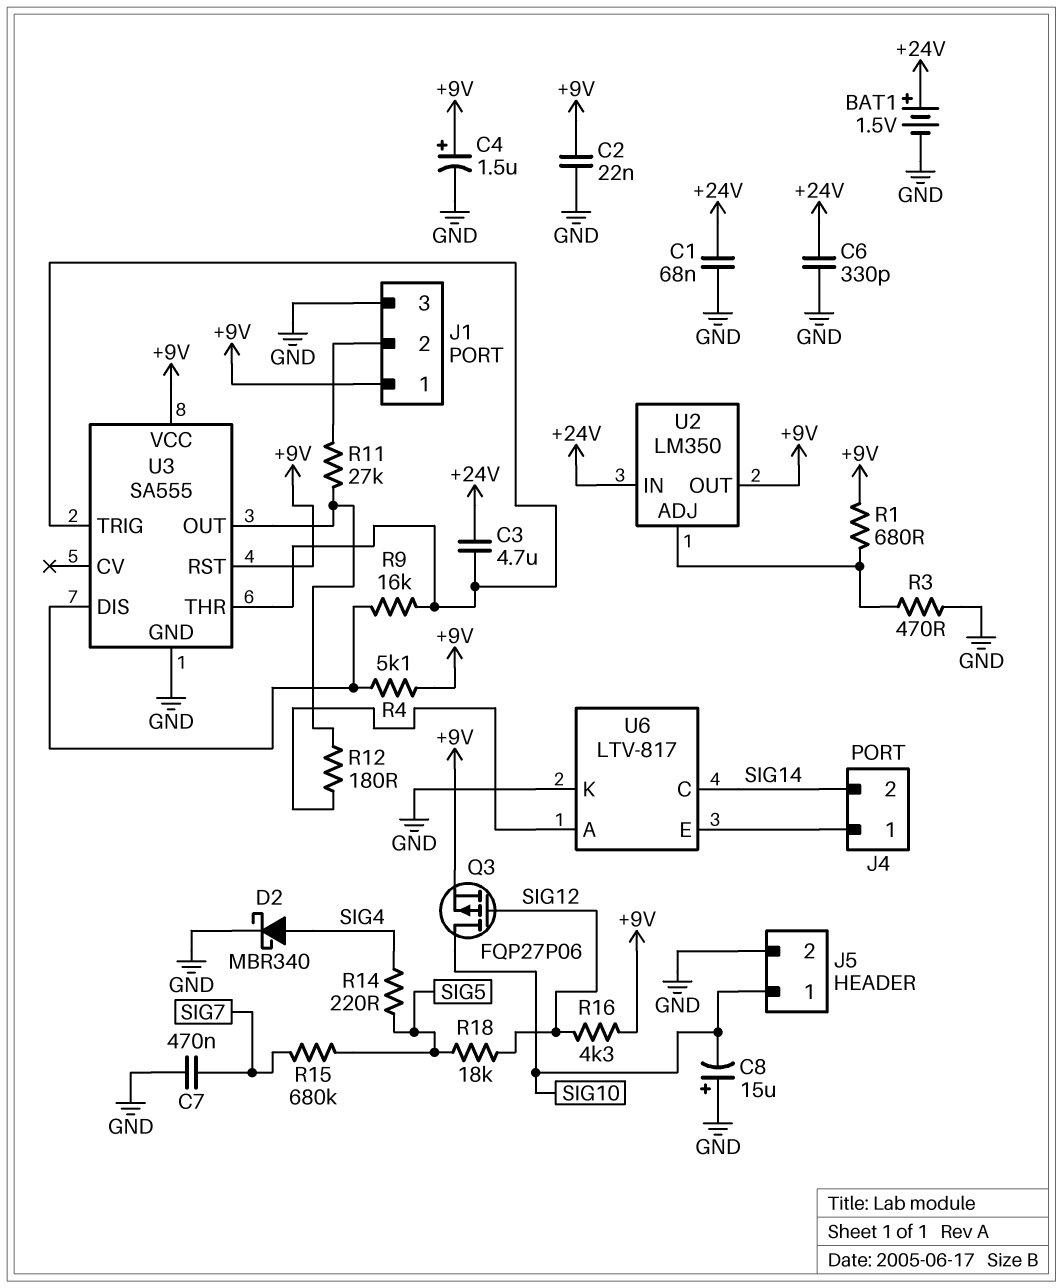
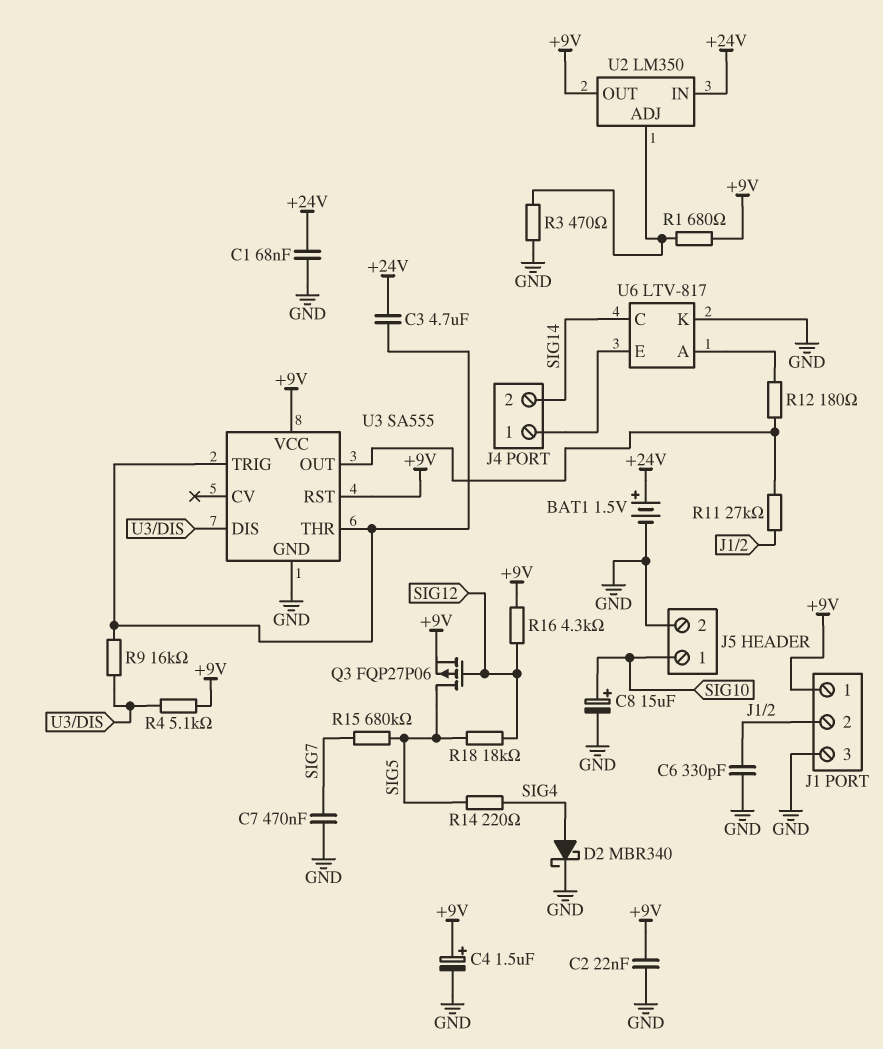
C6: 330pF (+24V, GND) -> 330pF (GND, J1/2)
C8: 15uF (plus GND, minus SIG10) -> 15uF (plus SIG10, minus GND)
Q3: PMOS FQP27P06 (G SIG12, D SIG10, S +9V) -> PMOS FQP27P06 (G SIG12, D SIG5, S +9V)

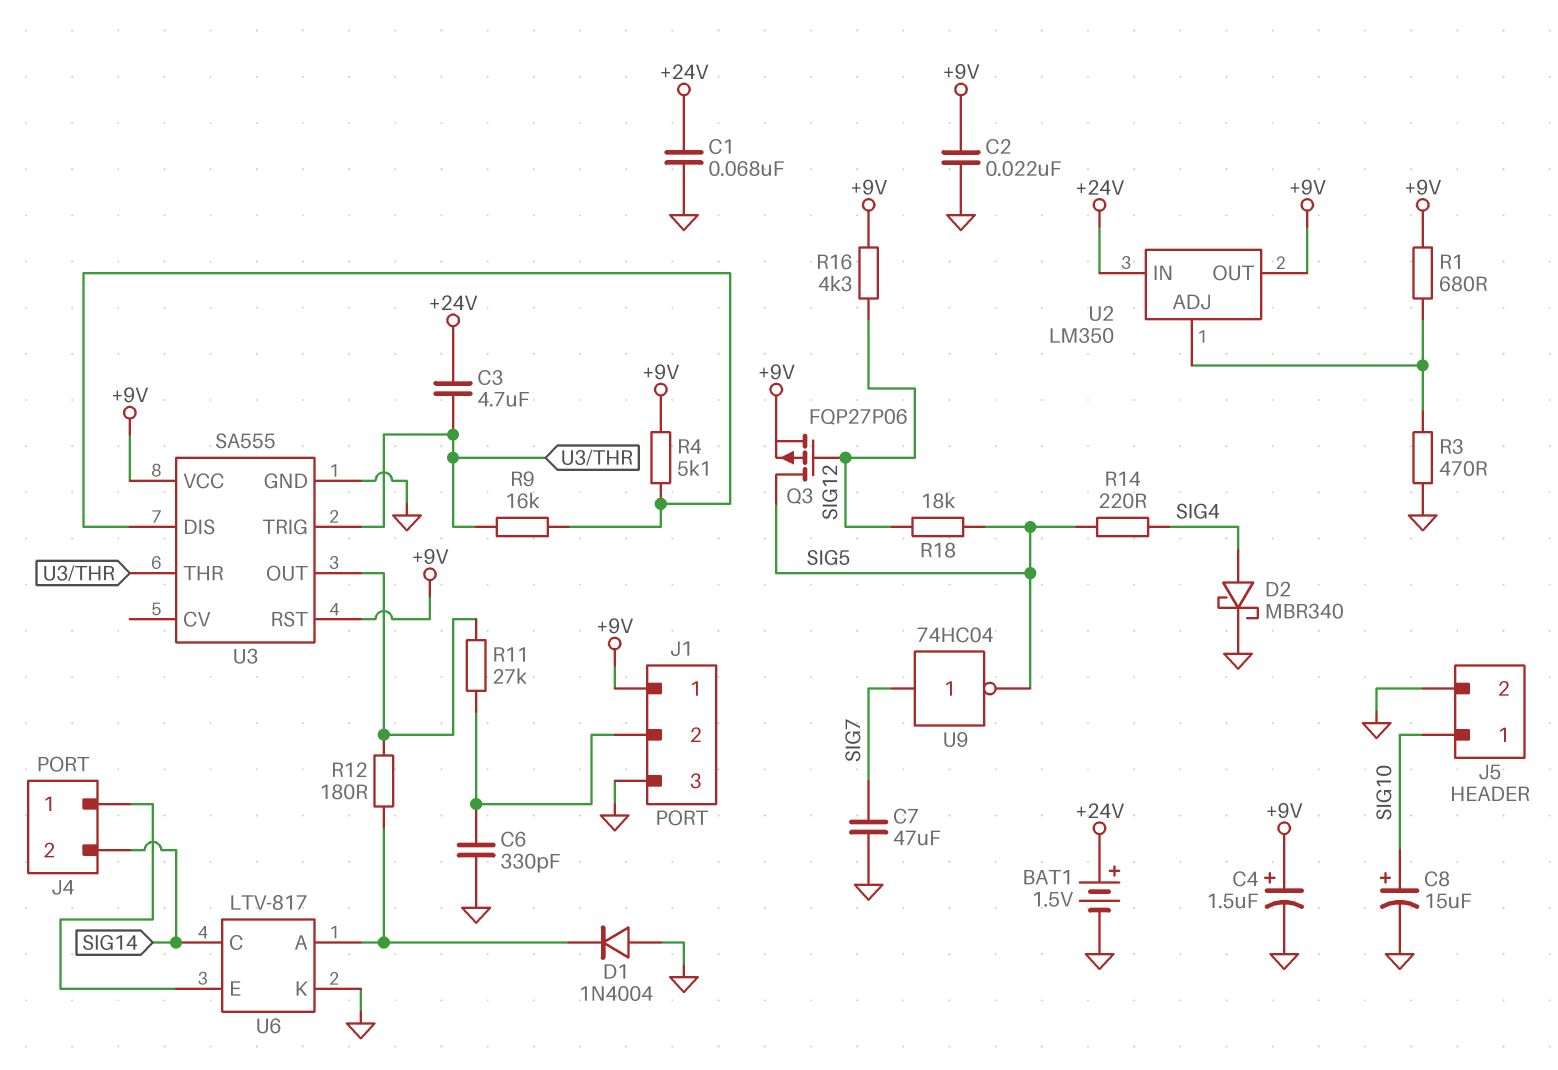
C7: 470nF (GND, SIG7) -> 47uF (GND, SIG7)
D1: none -> diode 1N4004 (A GND, K U6/A)
R15: 680k (SIG5, SIG7) -> none
U9: none -> NOT 74HC04 (in SIG7, out SIG5)

